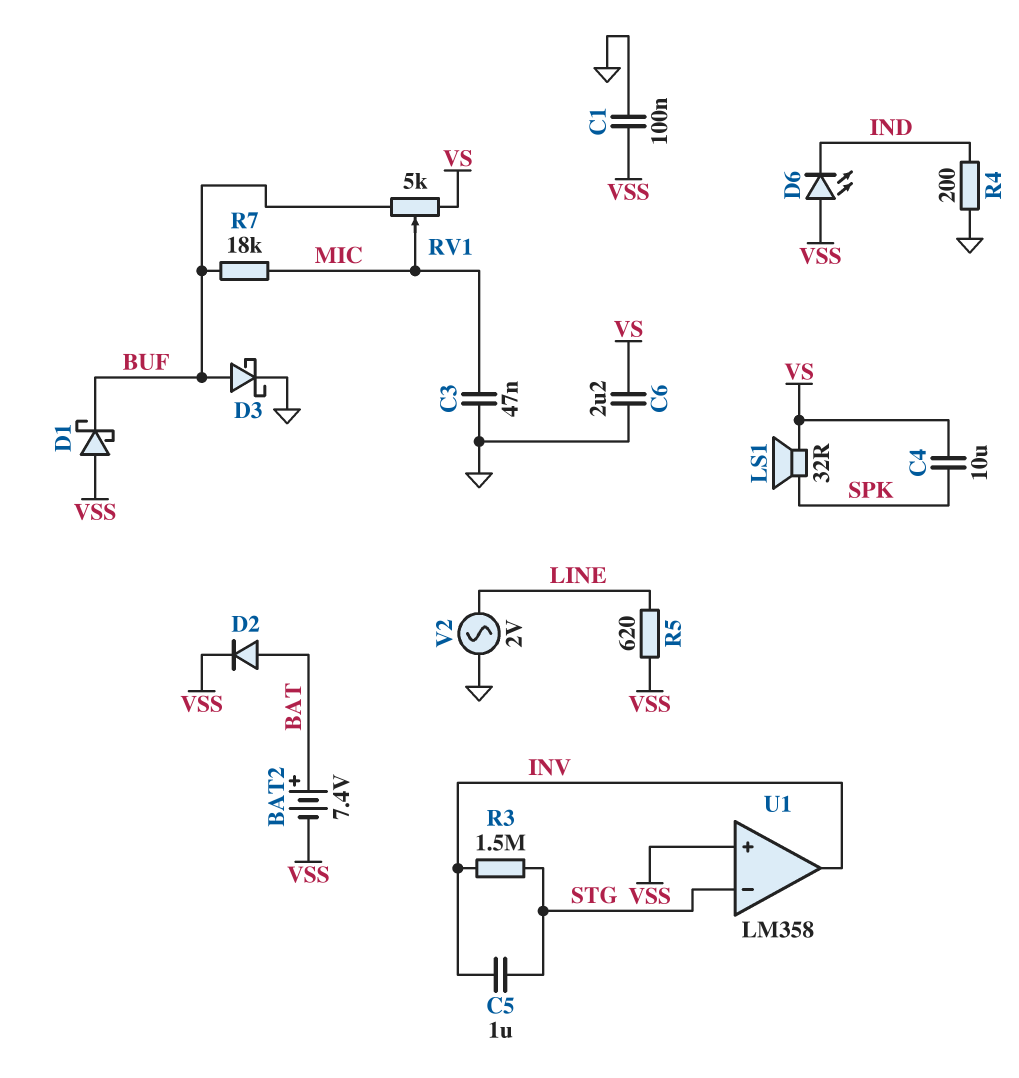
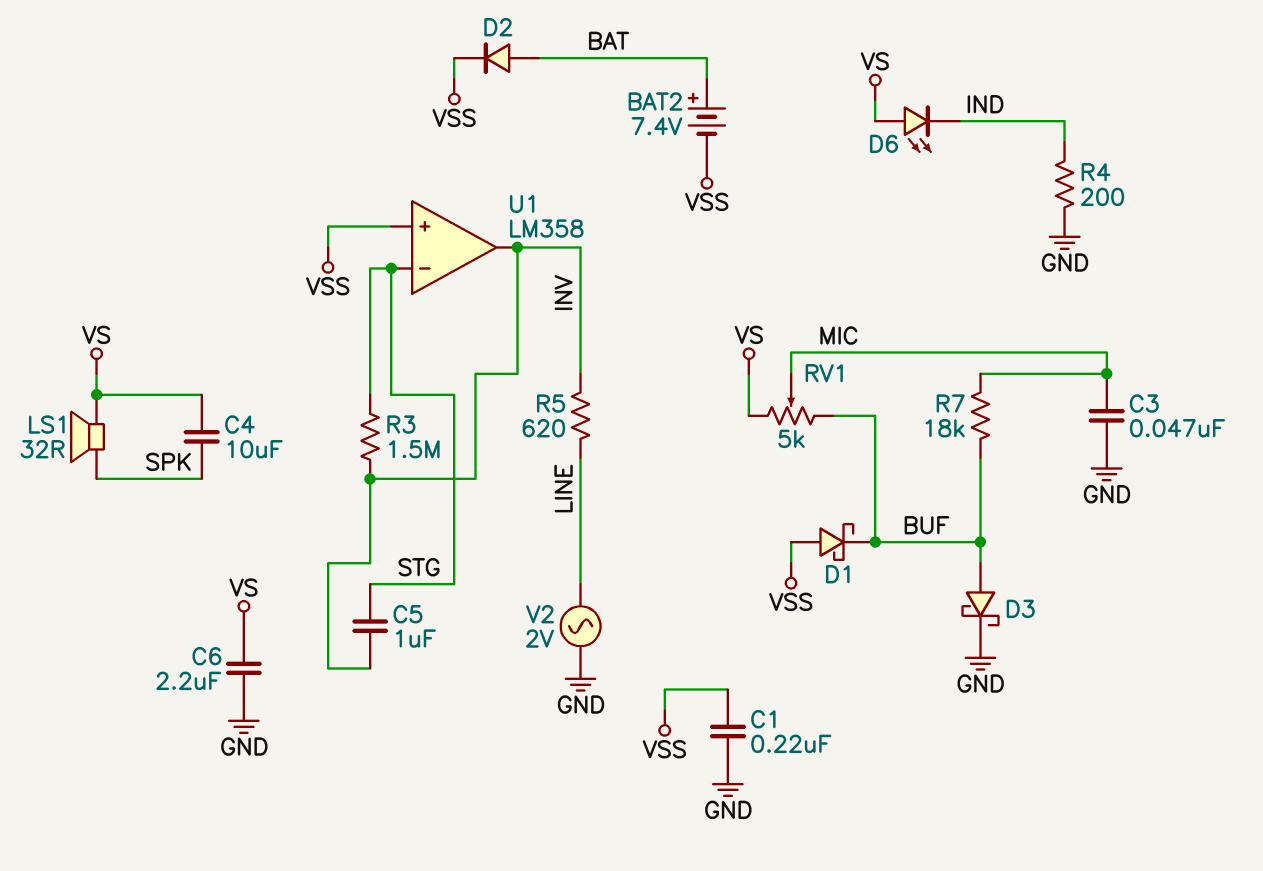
C1: 100nF (GND, VSS) -> 220nF (GND, VSS)
D6: LED (A VSS, K IND) -> LED (A VS, K IND)
R5: 620 (LINE, VSS) -> 620 (INV, LINE)

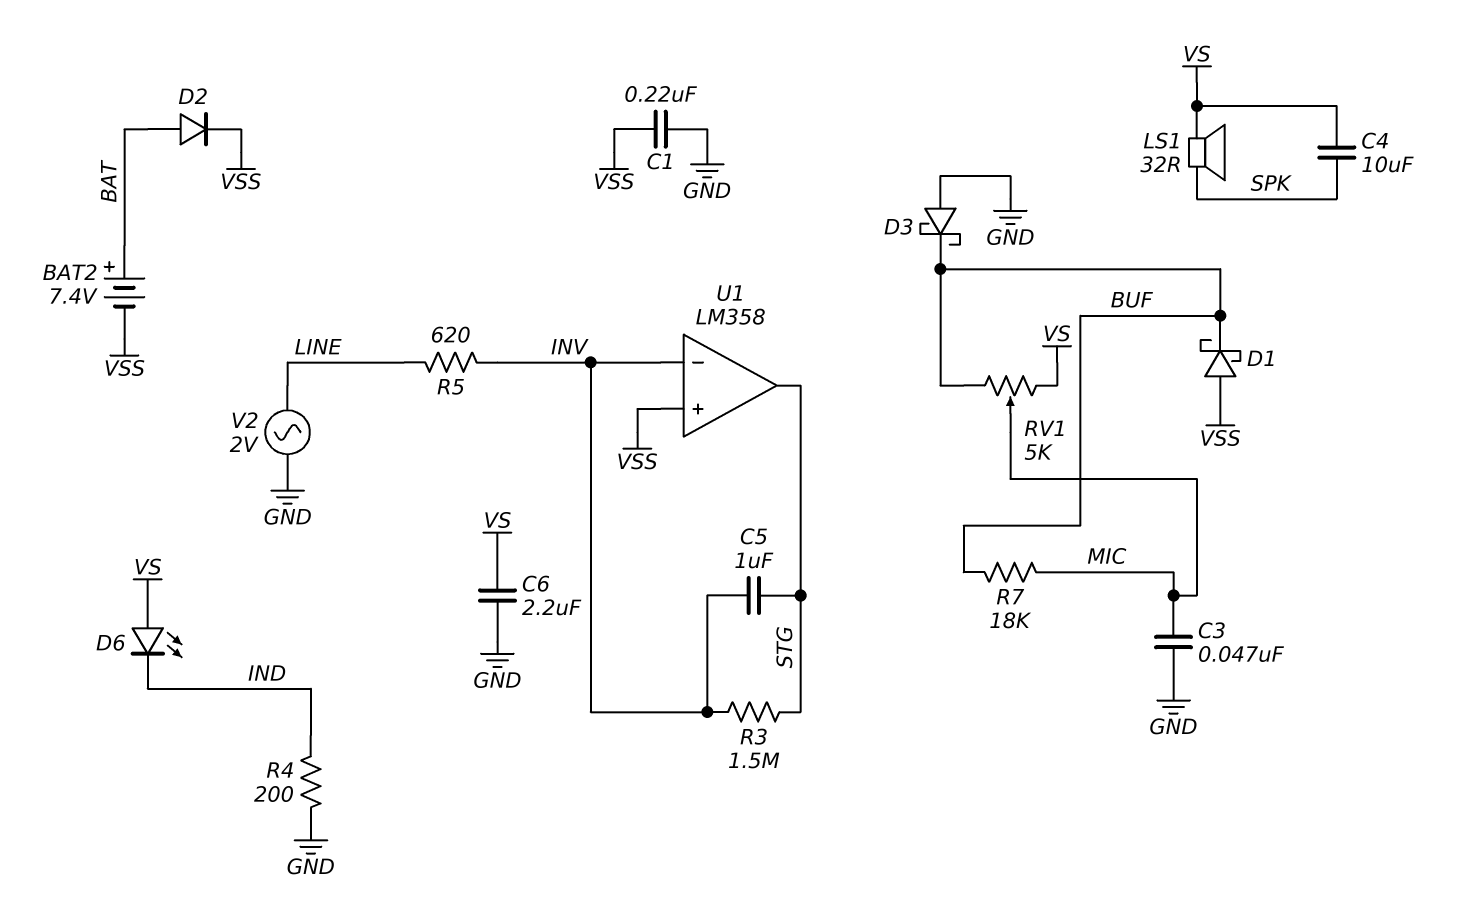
D3: schottky (A BUF, K GND) -> schottky (A GND, K BUF)
U1 pin in-: STG -> INV
U1 pin out: INV -> STG

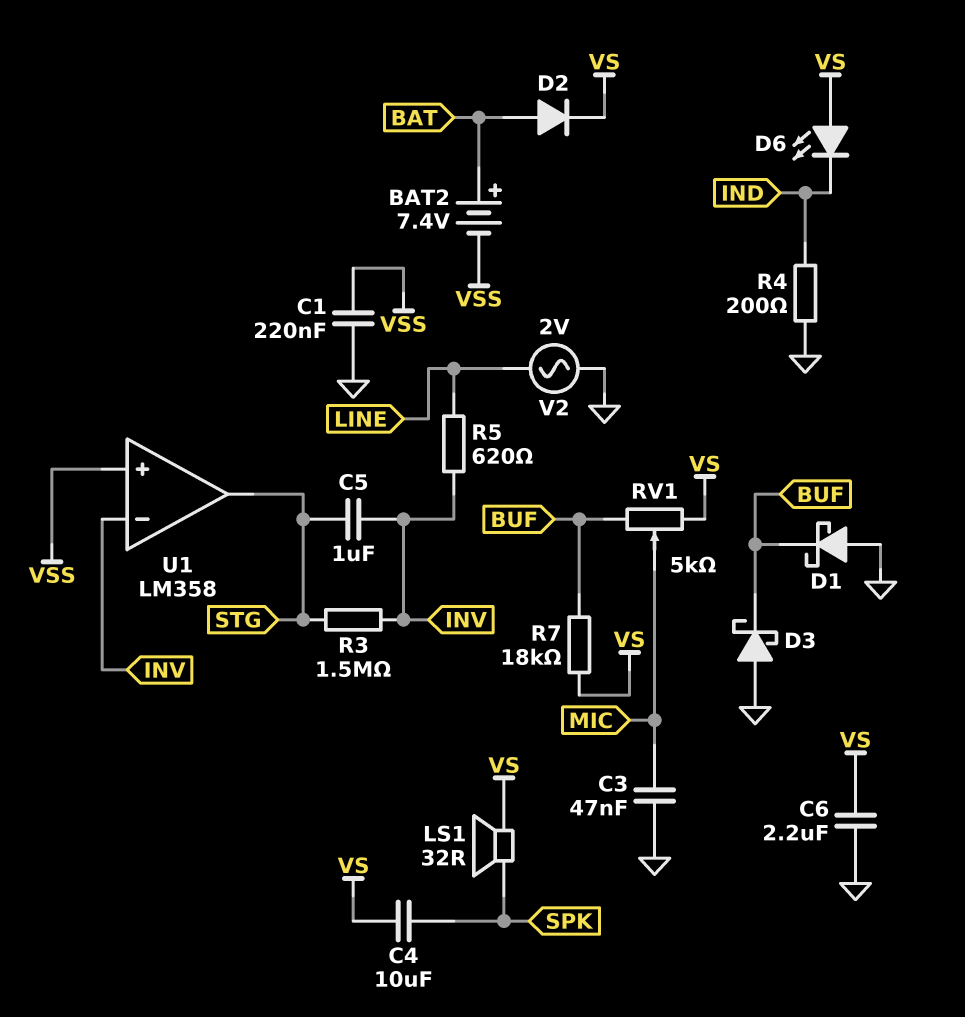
D1: schottky (A VSS, K BUF) -> schottky (A GND, K BUF)
D2: diode (A BAT, K VSS) -> diode (A BAT, K VS)
R7: 18k (BUF, MIC) -> 18k (BUF, VS)

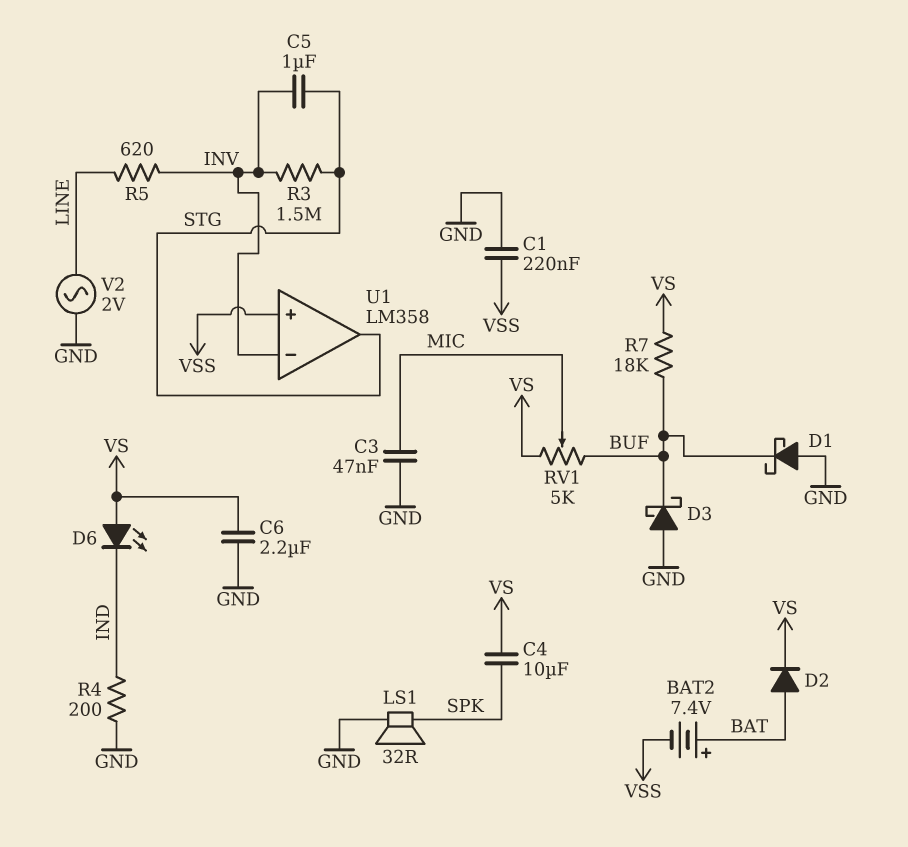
LS1: speaker 32R (SPK, VS) -> speaker 32R (GND, SPK)

